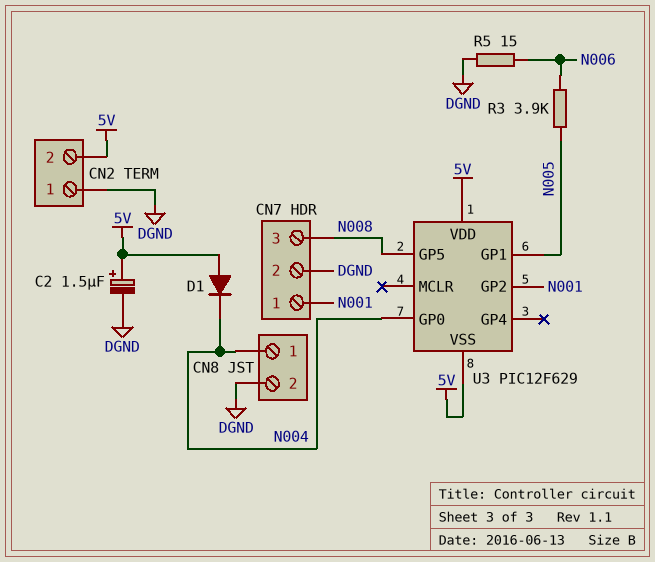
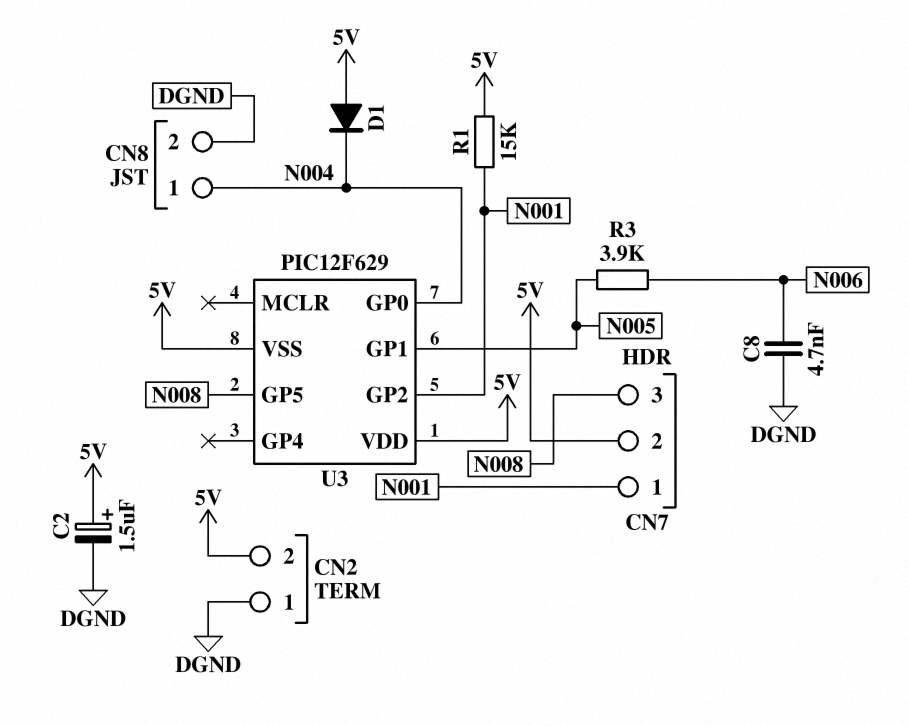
C8: none -> 4.7nF (DGND, N006)
CN7 pin 2: DGND -> 5V
R1: none -> 15k (5V, N001)
R5: 15 (DGND, N006) -> none

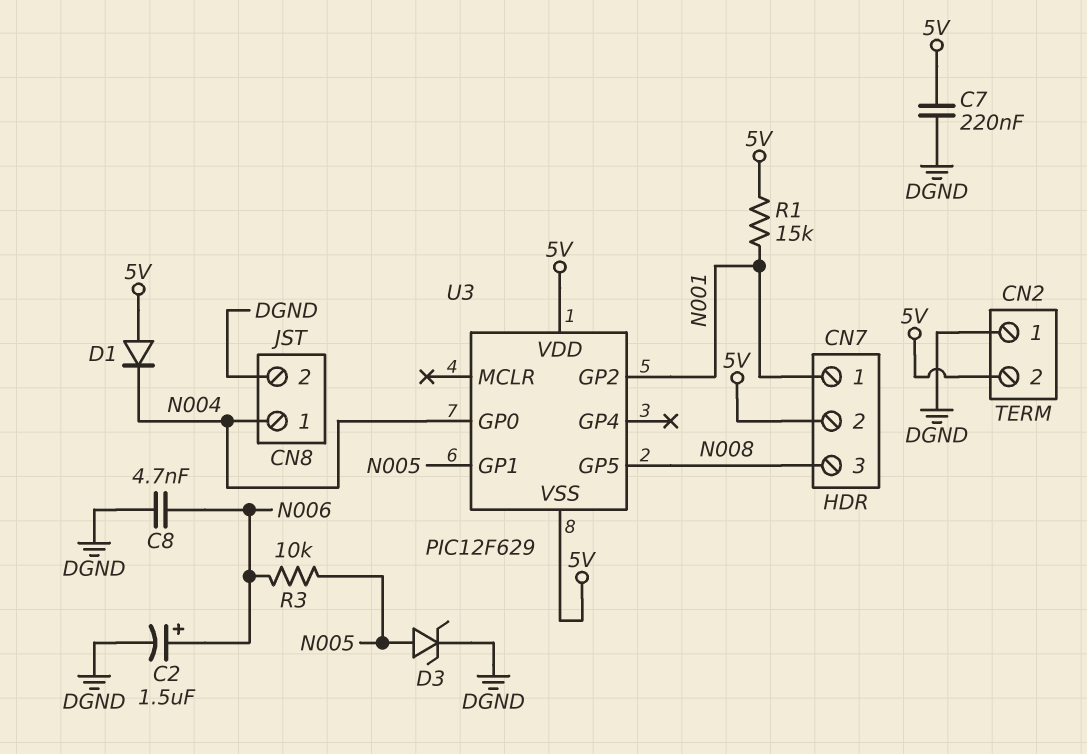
C2: 1.5uF (plus 5V, minus DGND) -> 1.5uF (plus N006, minus DGND)
C7: none -> 220nF (5V, DGND)
D3: none -> zener (A N005, K DGND)
R3: 3.9k (N005, N006) -> 10k (N005, N006)

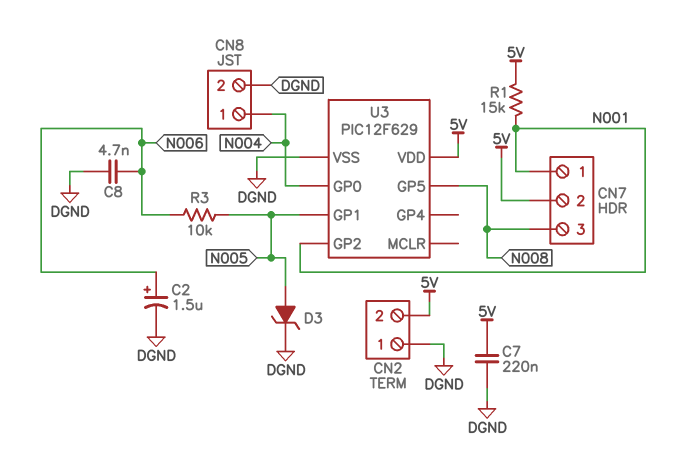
D1: diode (A 5V, K N004) -> none
U3 pin VSS: 5V -> DGND

